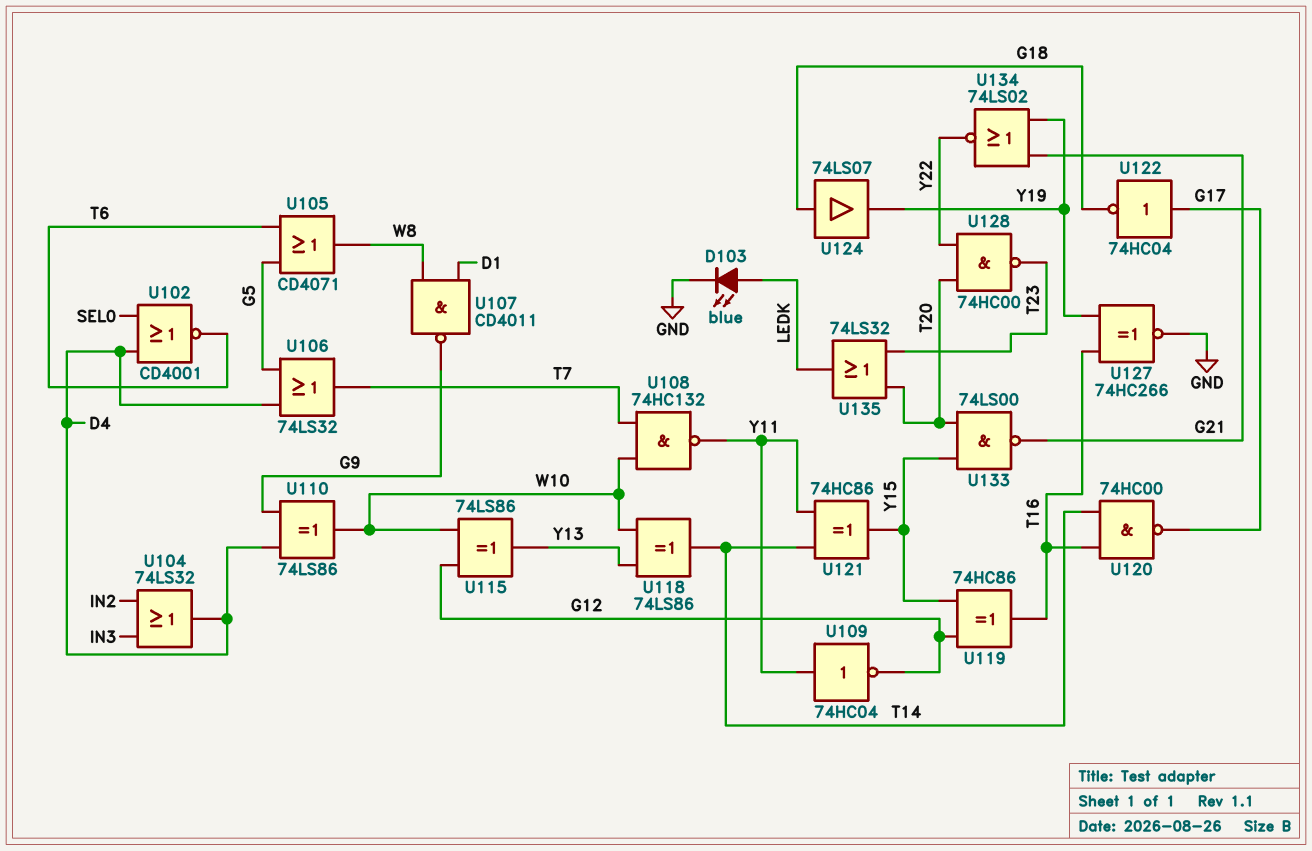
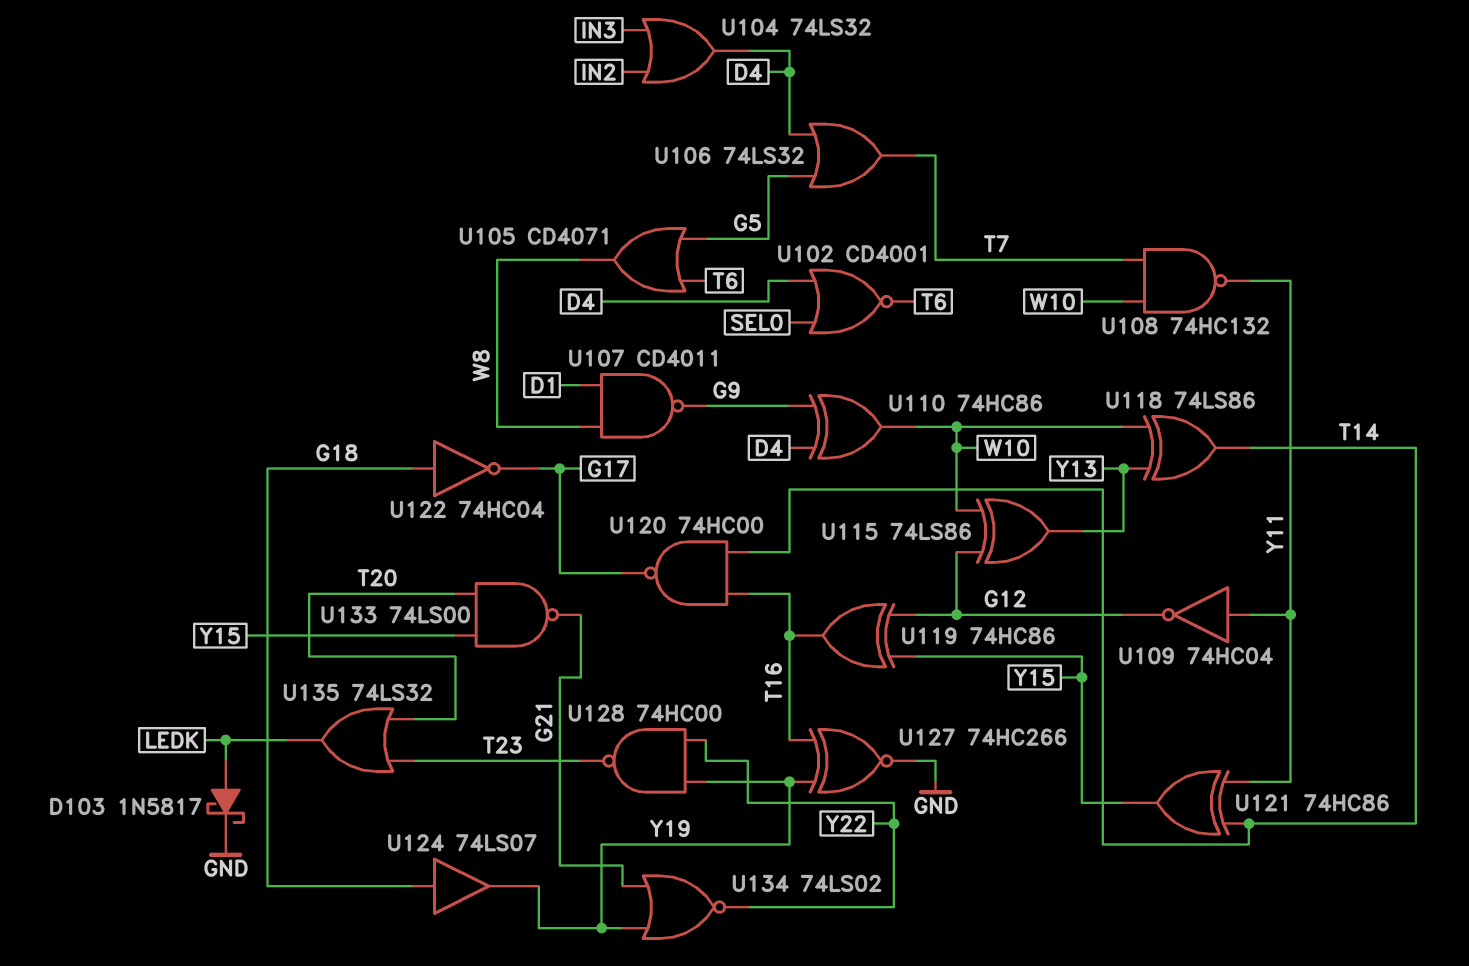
D103: LED blue (A LEDK, K GND) -> schottky 1N5817 (A LEDK, K GND)
U110: XOR 74LS86 (in D4, in G9, out W10) -> XOR 74HC86 (in D4, in G9, out W10)
U122: NOT 74HC04 (in G17, out G18) -> NOT 74HC04 (in G18, out G17)
U128: NAND 74HC00 (in T20, in Y22, out T23) -> NAND 74HC00 (in Y19, in Y22, out T23)

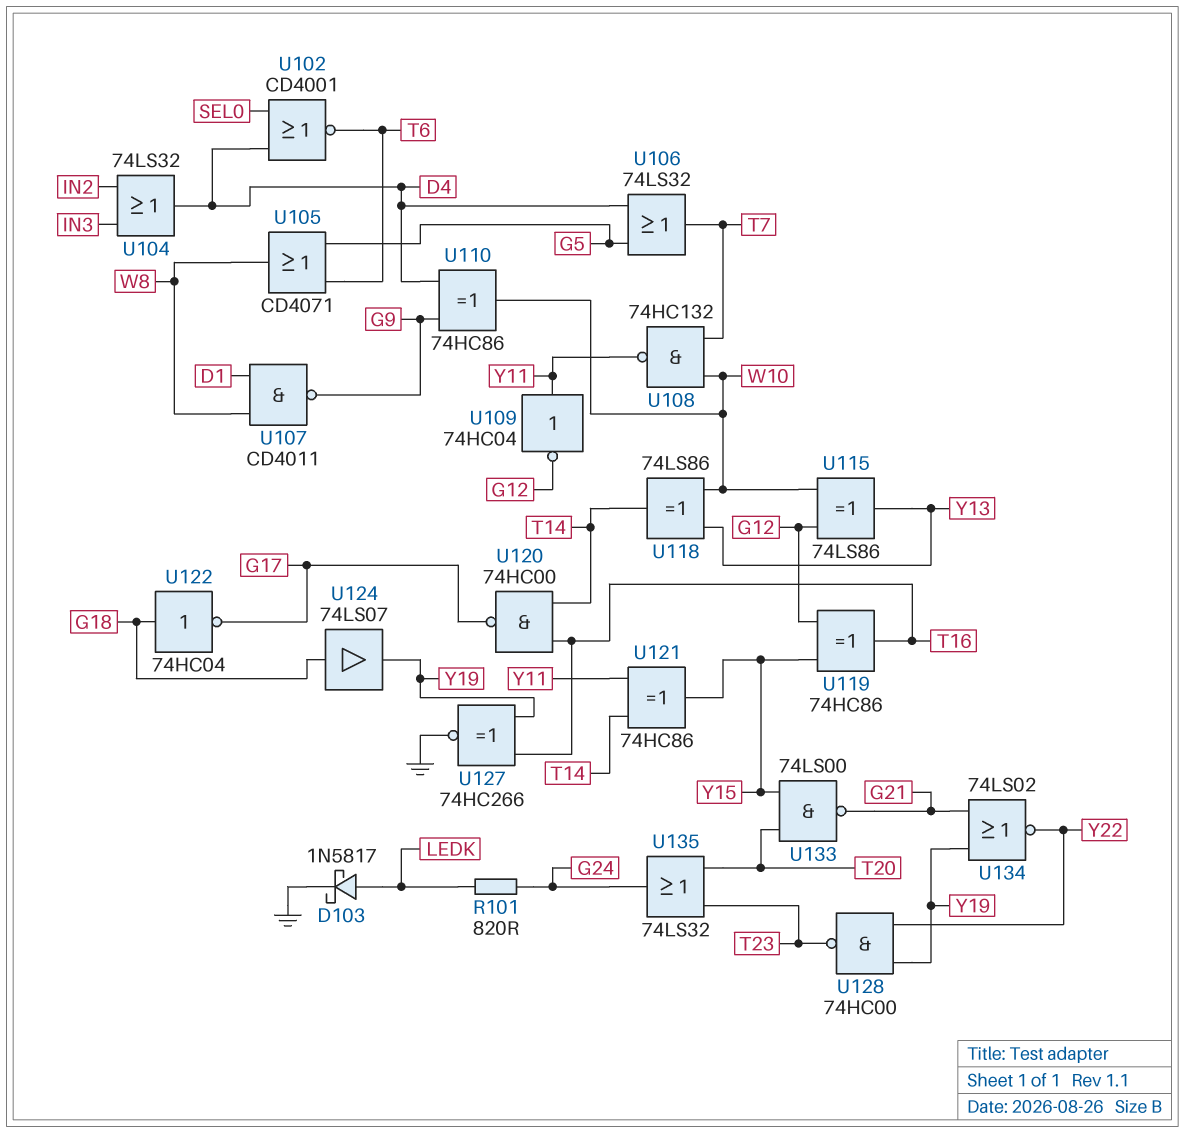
R101: none -> 820 (G24, LEDK)
U135: OR 74LS32 (in T20, in T23, out LEDK) -> OR 74LS32 (in T20, in T23, out G24)

